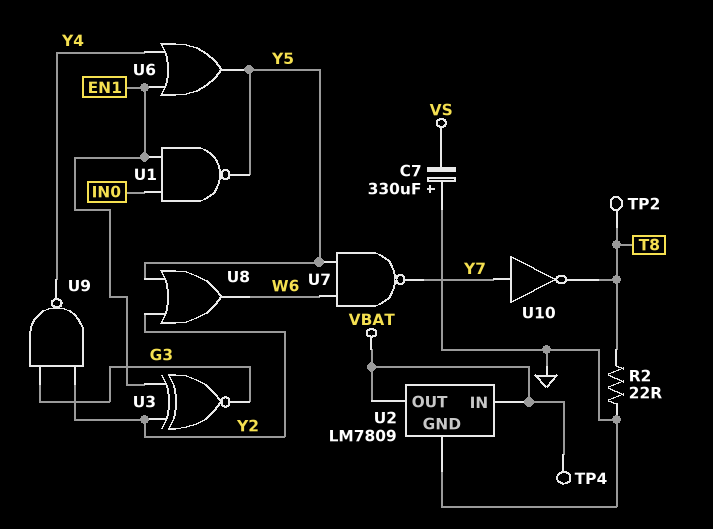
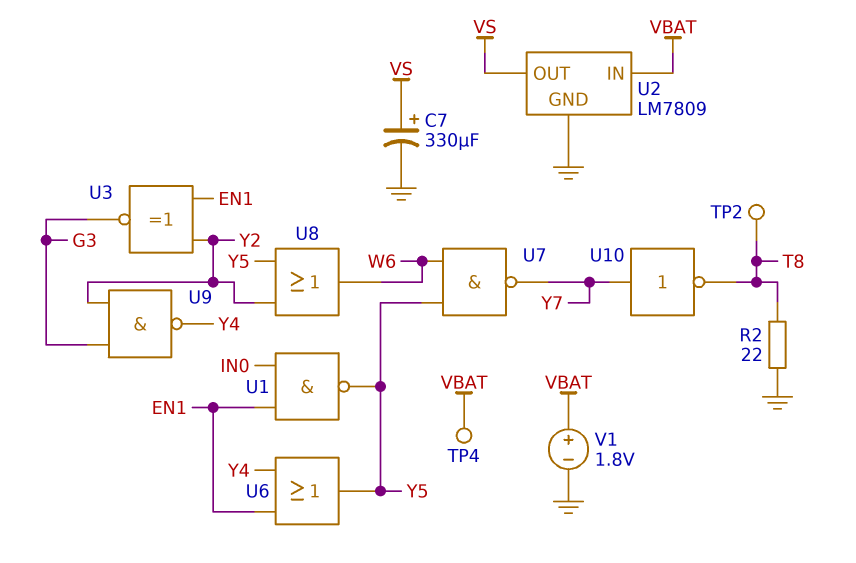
C7: 330uF (plus GND, minus VS) -> 330uF (plus VS, minus GND)
U2 pin OUT: VBAT -> VS
V1: none -> 1.8V (plus VBAT, minus GND)

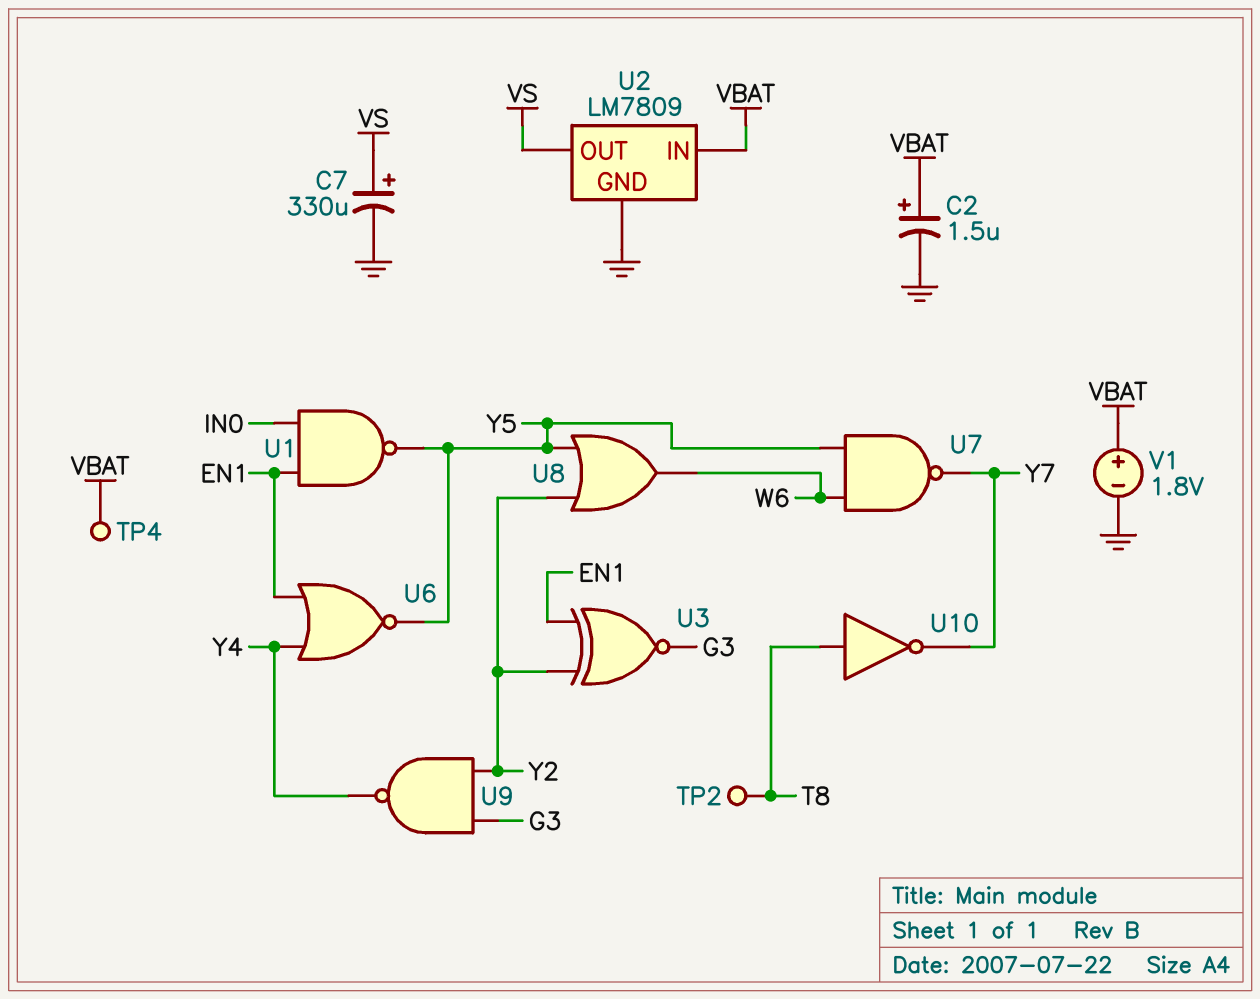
C2: none -> 1.5uF (plus VBAT, minus GND)
R2: 22 (GND, T8) -> none
U6: OR (in EN1, in Y4, out Y5) -> NOR (in EN1, in Y4, out Y5)
U10: NOT (in Y7, out T8) -> NOT (in T8, out Y7)

